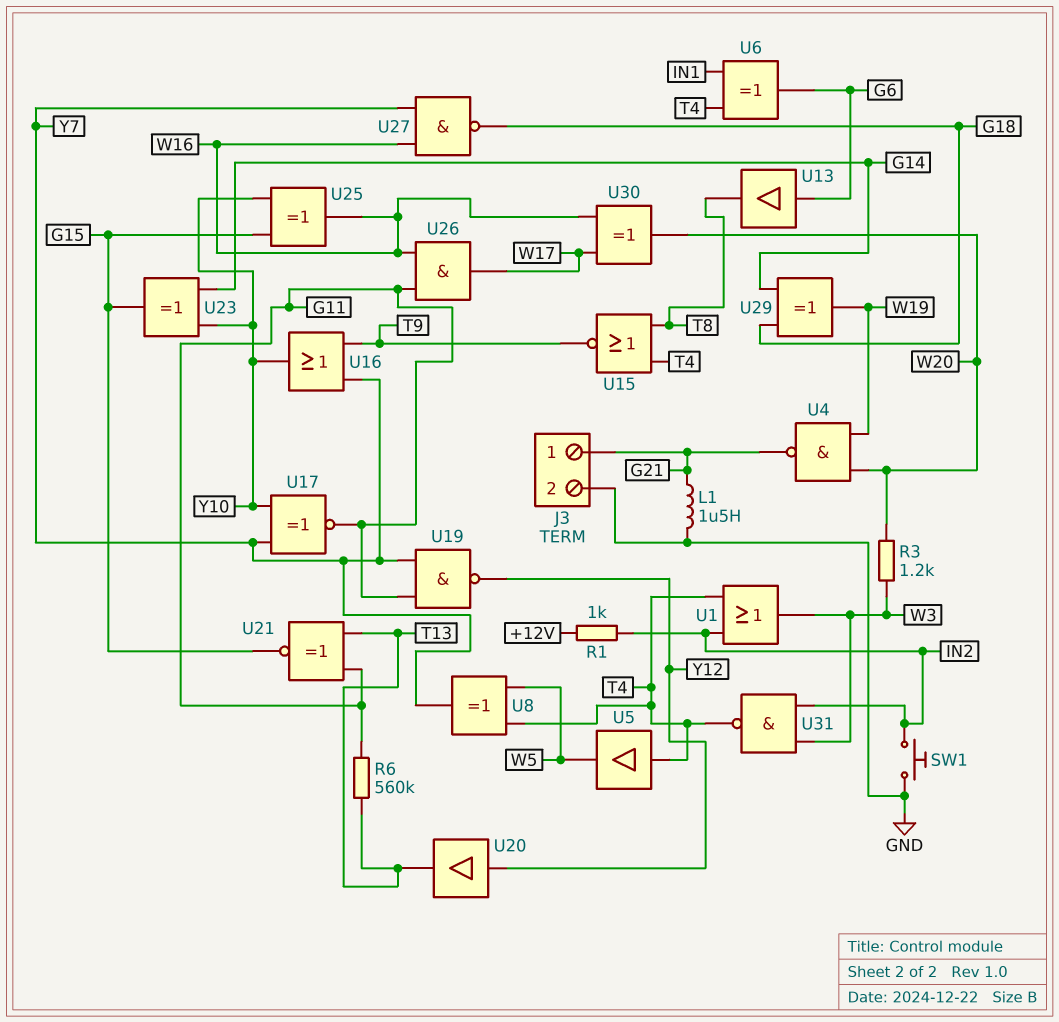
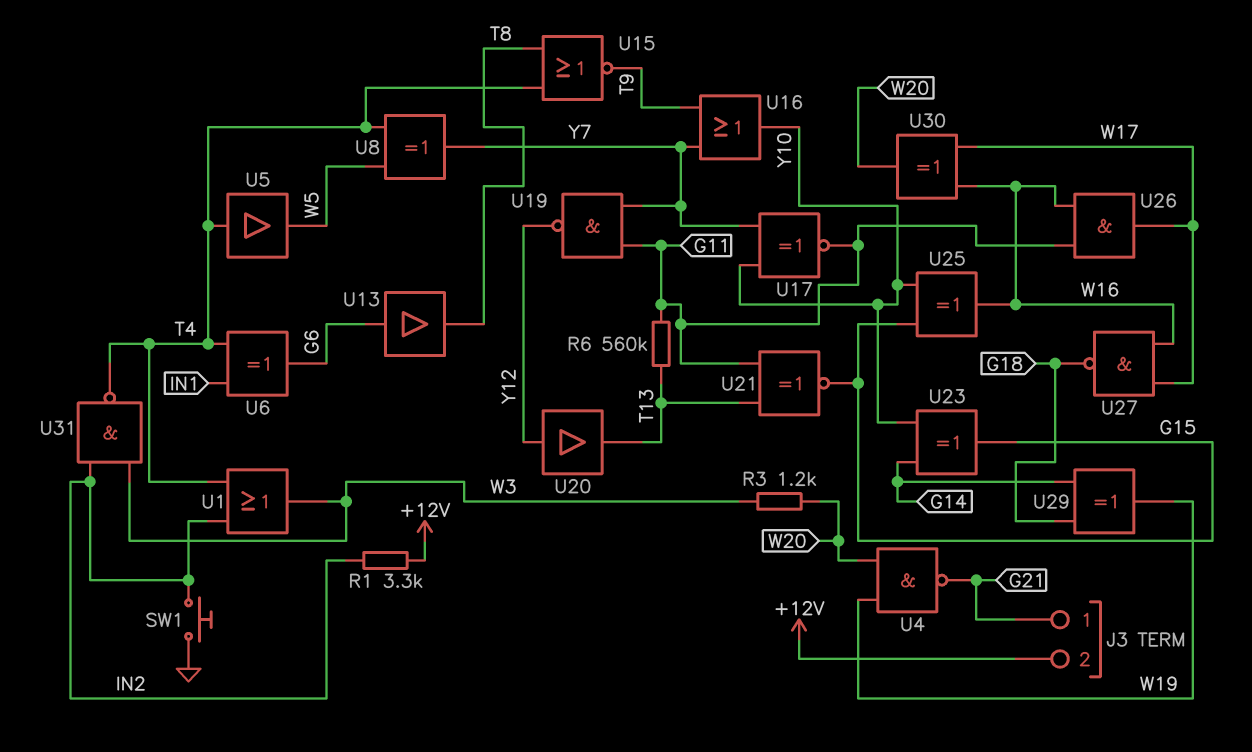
J3 pin 2: GND -> +12V
L1: 1.5uH (G21, GND) -> none
R1: 1k (+12V, IN2) -> 3.3k (+12V, IN2)
U27: NAND (in W16, in Y7, out G18) -> NAND (in W16, in W17, out G18)

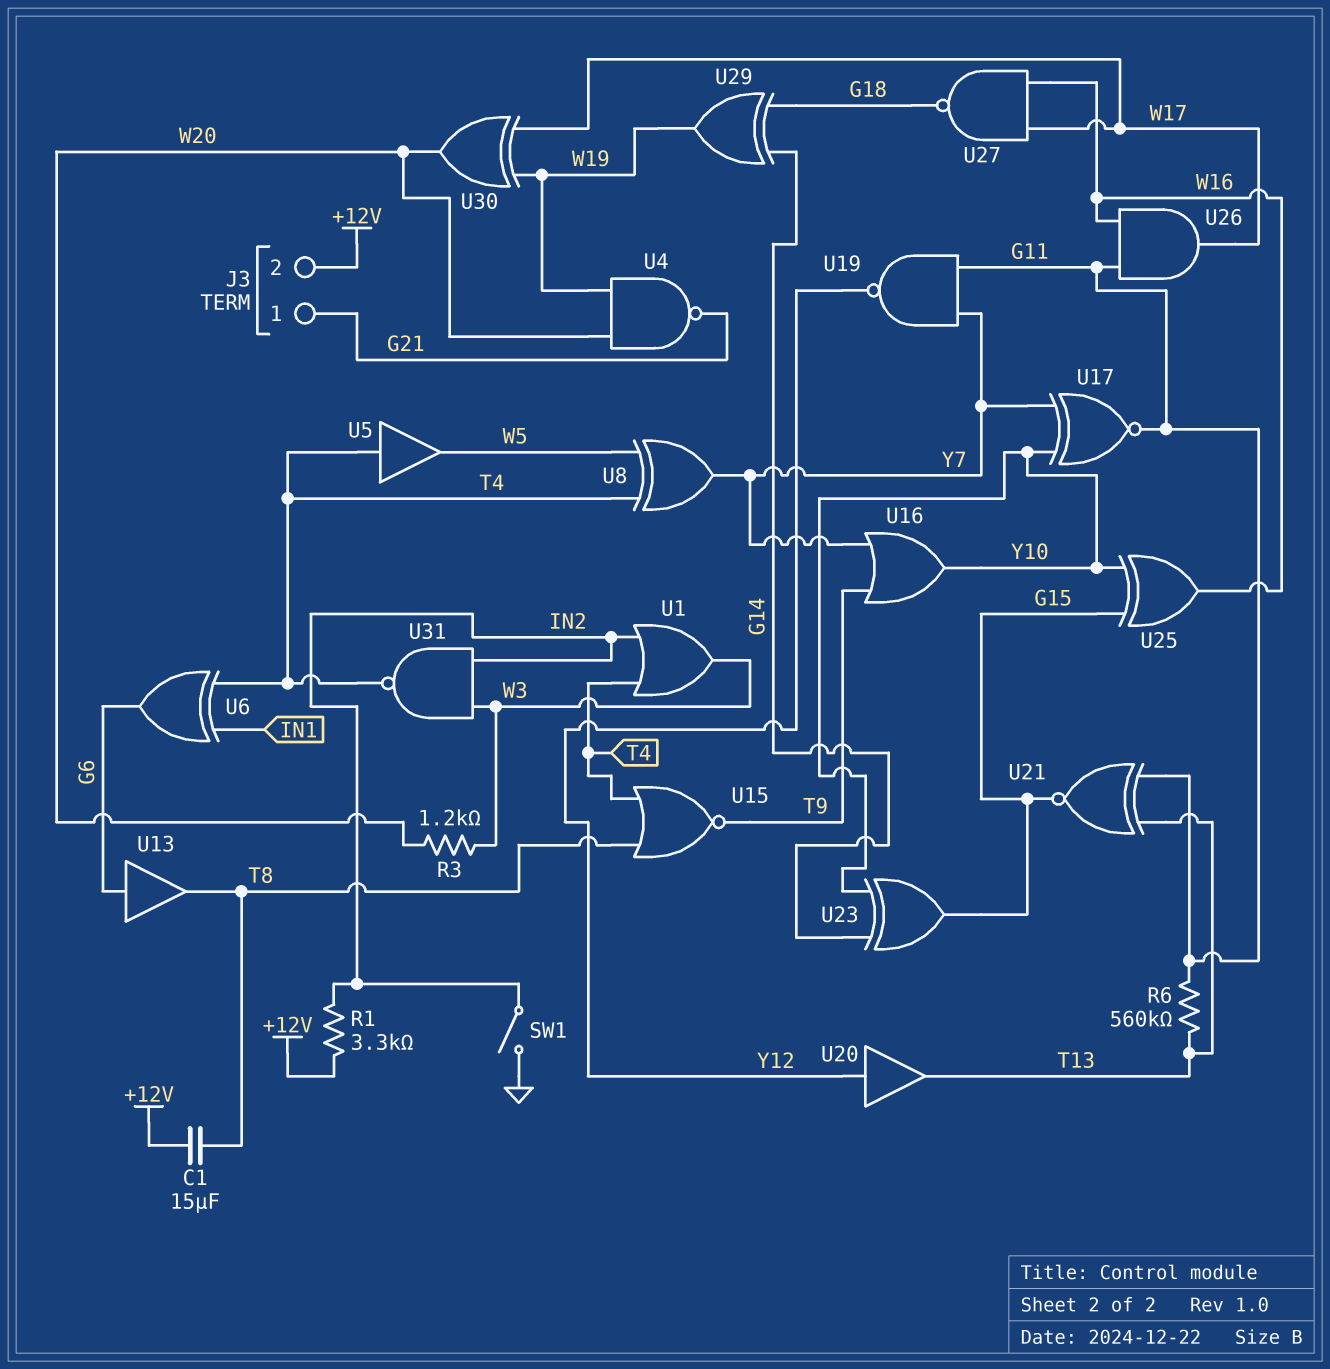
C1: none -> 15uF (+12V, T8)
SW1: button (GND, IN2) -> switch (GND, IN2)
U30: XOR (in W16, in W17, out W20) -> XOR (in W17, in W19, out W20)

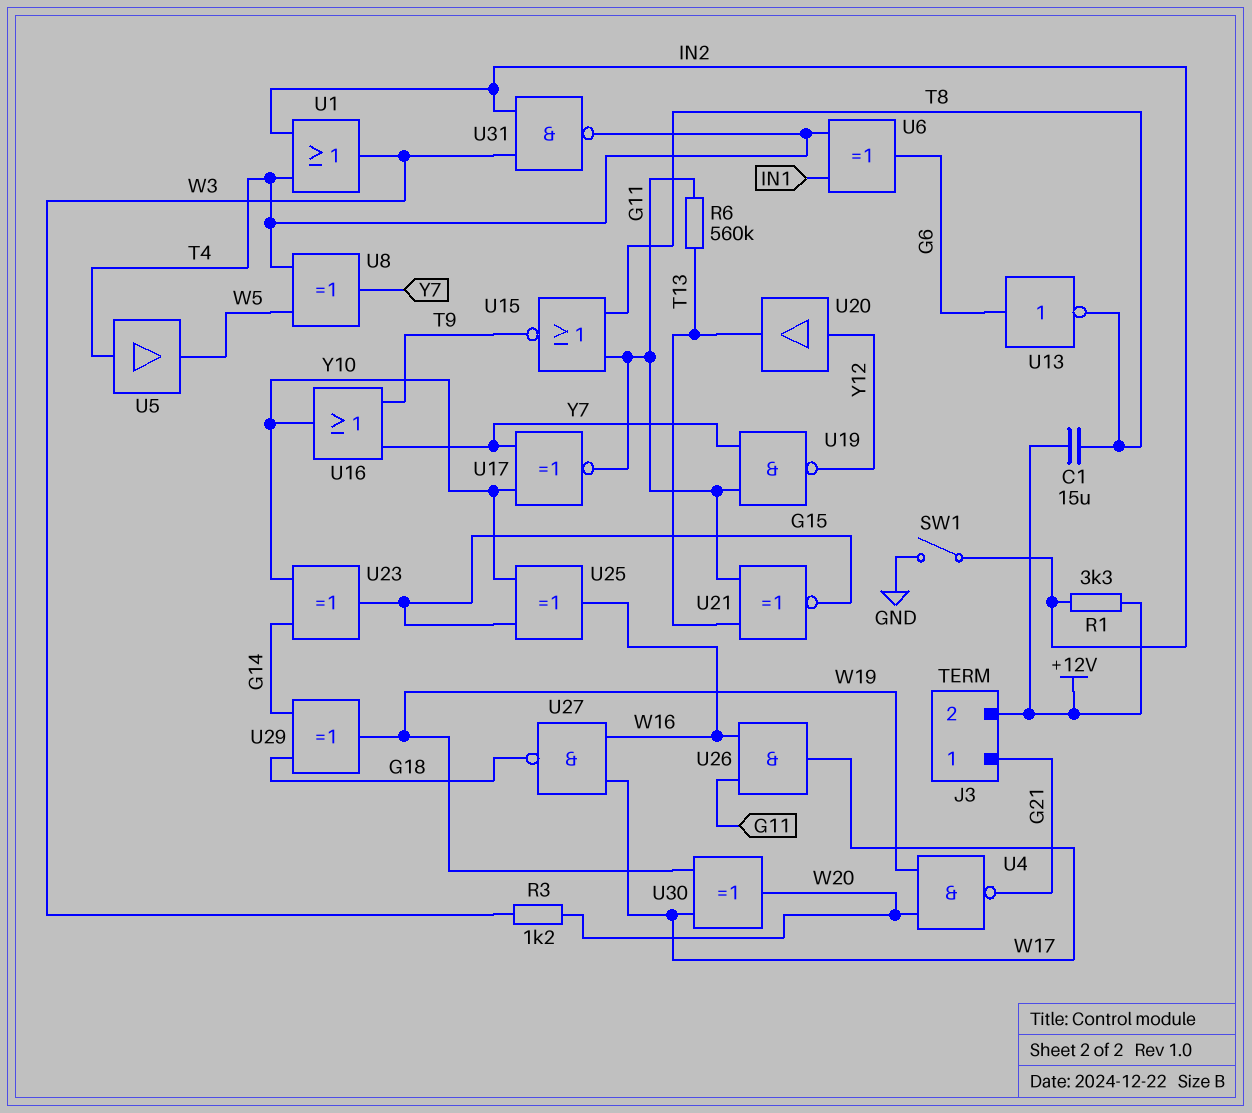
U13: buffer (in G6, out T8) -> NOT (in G6, out T8)
U15: NOR (in T4, in T8, out T9) -> NOR (in G11, in T8, out T9)

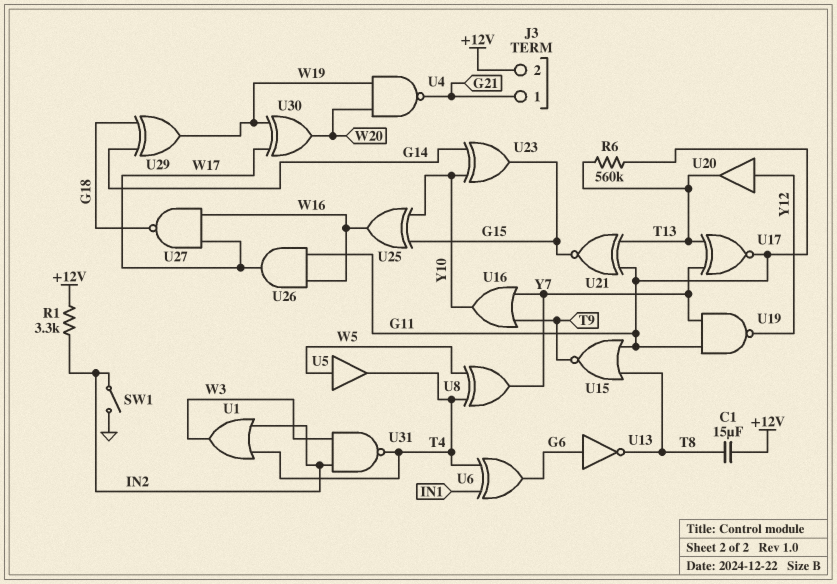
R3: 1.2k (W3, W20) -> none
U5: buffer (in T4, out W5) -> buffer (in W5, out T4)
U17: XNOR (in Y7, in Y10, out G11) -> XNOR (in T13, in Y7, out G11)

